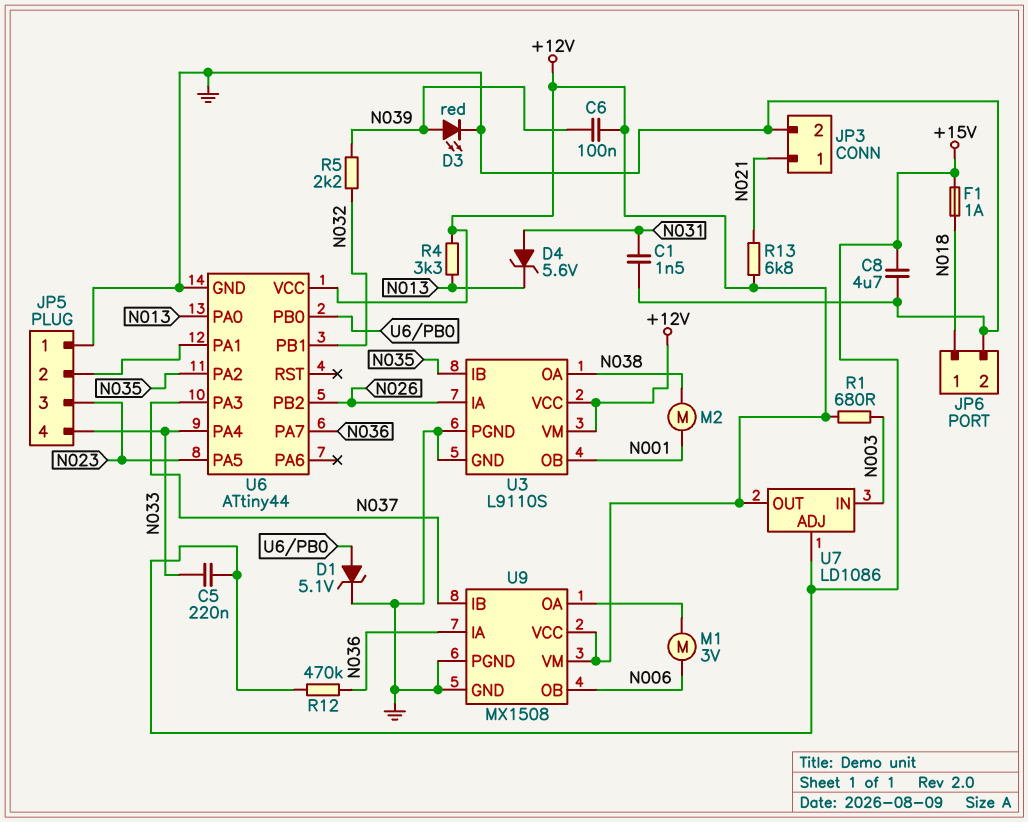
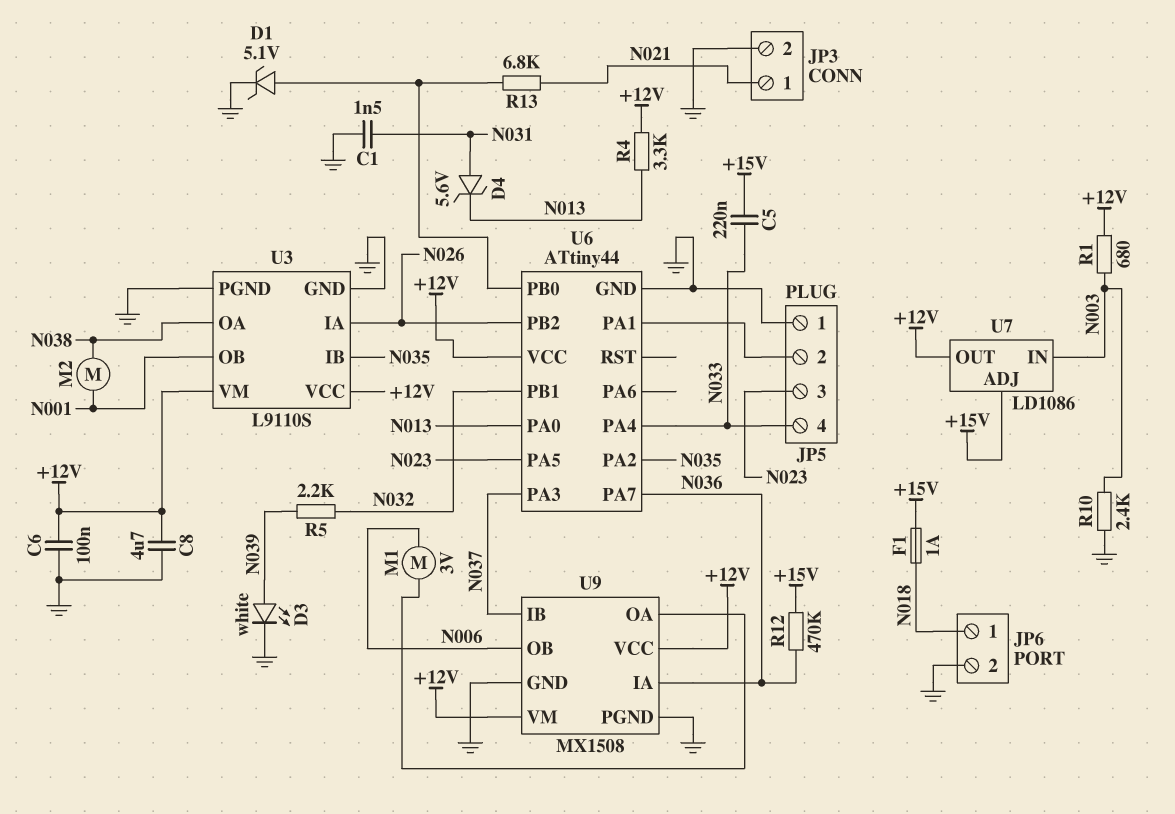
C6: 100nF (+12V, N039) -> 100nF (+12V, GND)
C8: 4.7uF (+15V, GND) -> 4.7uF (+12V, GND)
D3: LED red (A N039, K GND) -> LED white (A N039, K GND)
R10: none -> 2.4k (GND, N003)
R13: 6.8k (+12V, N021) -> 6.8k (N021, U6/PB0)

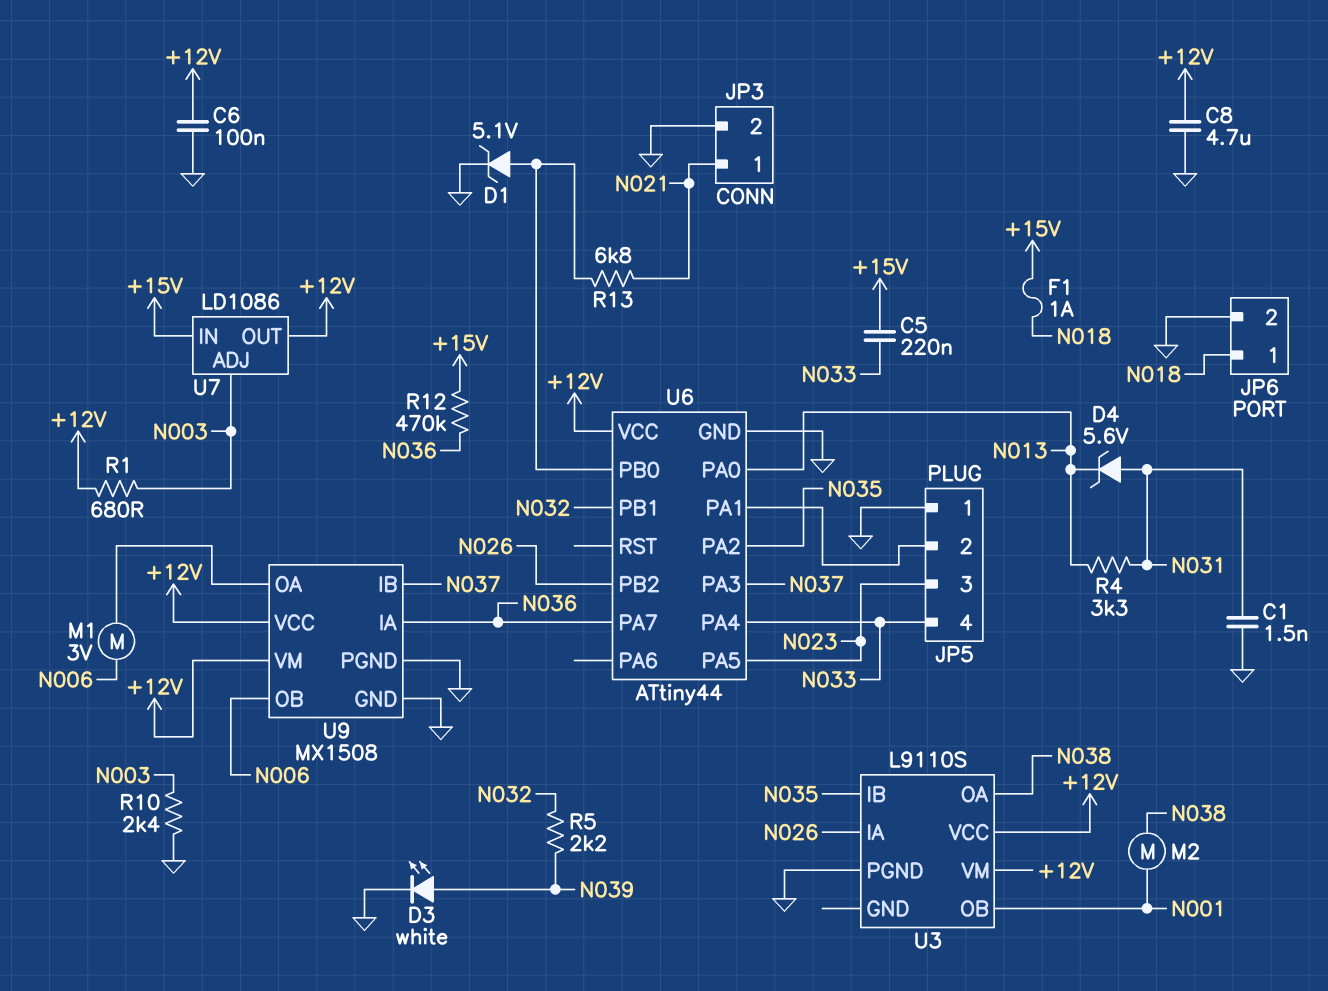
R4: 3.3k (+12V, N013) -> 3.3k (N013, N031)
U3 pin GND: GND -> none
U7 pin ADJ: +15V -> N003
U7 pin IN: N003 -> +15V

